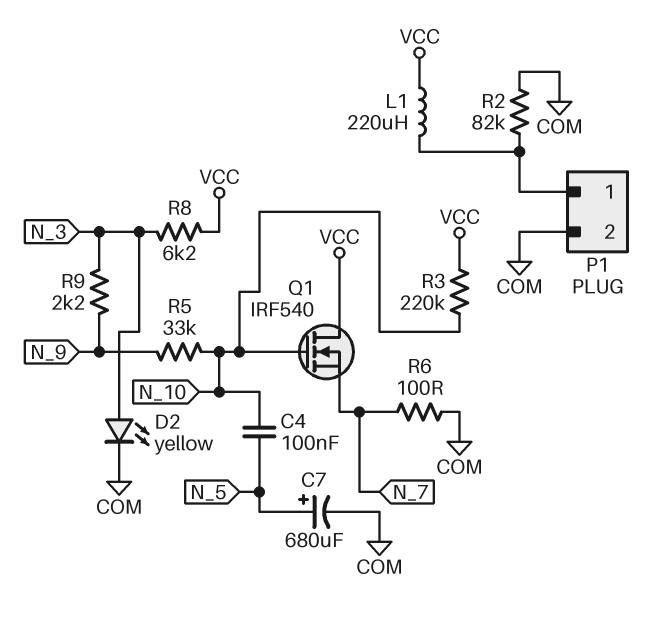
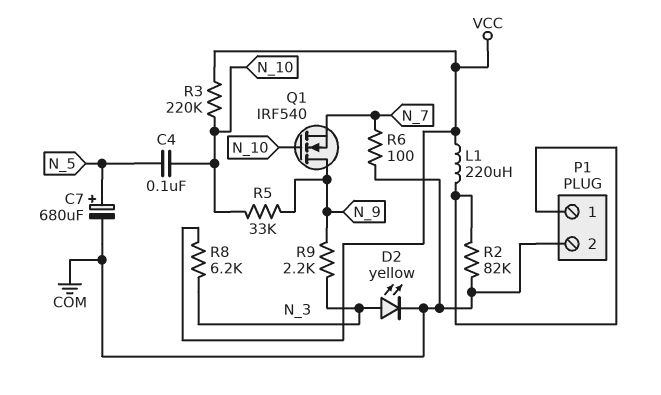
Q1: NMOS IRF540 (G N_10, D VCC, S N_7) -> NMOS IRF540 (G N_10, D N_9, S N_7)

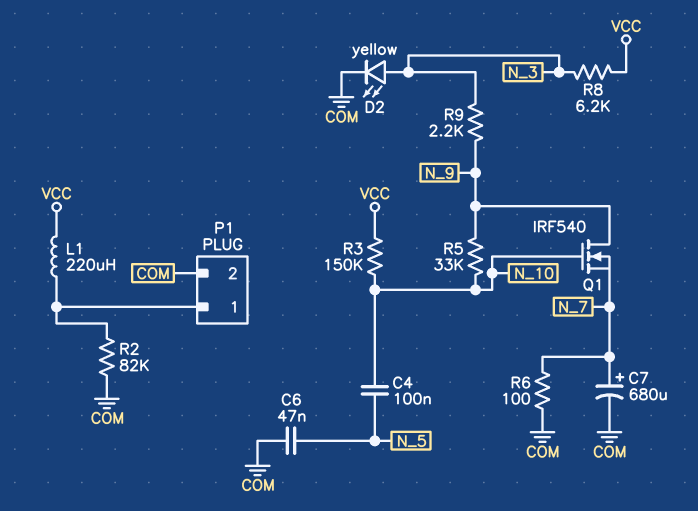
C6: none -> 47nF (COM, N_5)
C7: 680uF (plus N_5, minus COM) -> 680uF (plus N_7, minus COM)
R3: 220k (N_10, VCC) -> 150k (N_10, VCC)

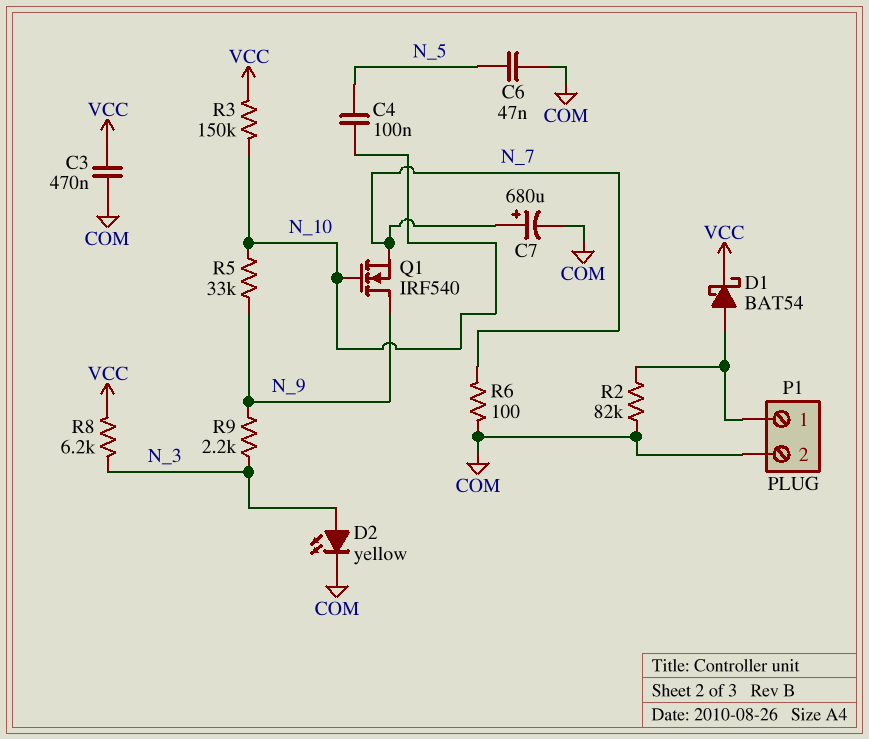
C3: none -> 470nF (COM, VCC)
D1: none -> schottky BAT54 (A P1/1, K VCC)
L1: 220uH (P1/1, VCC) -> none

